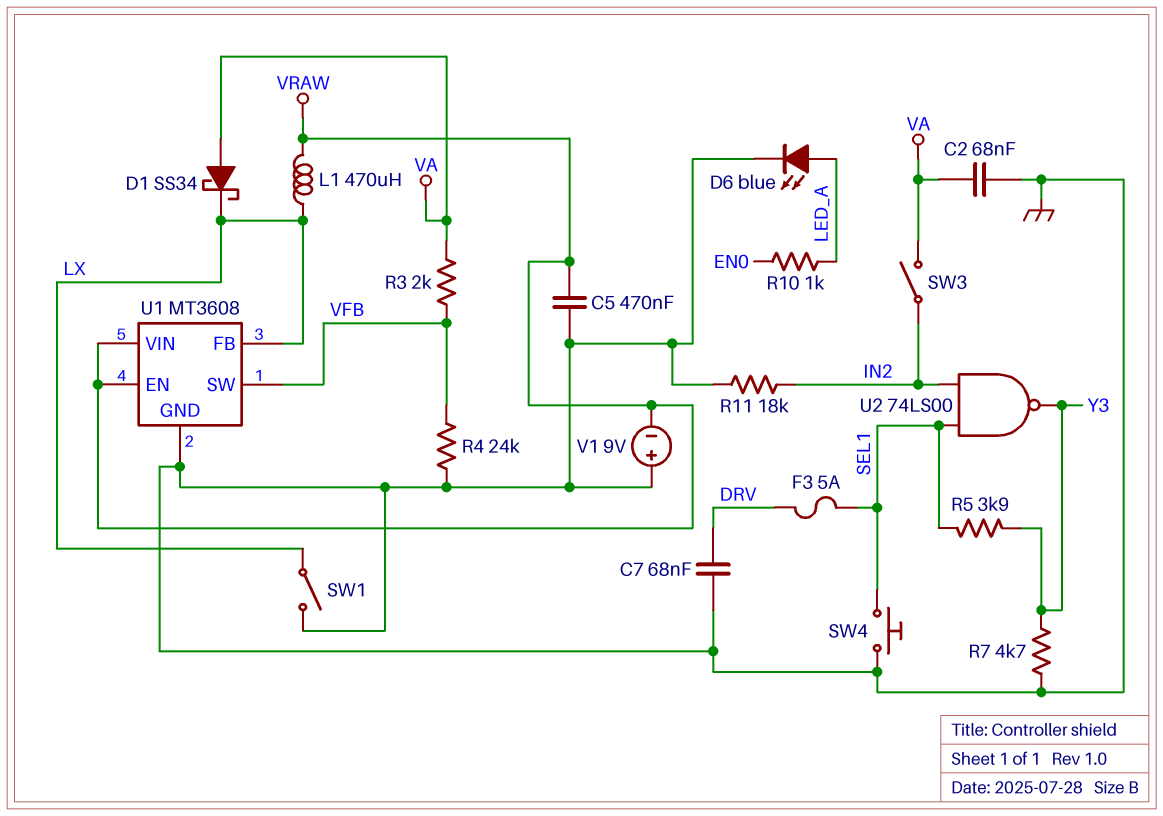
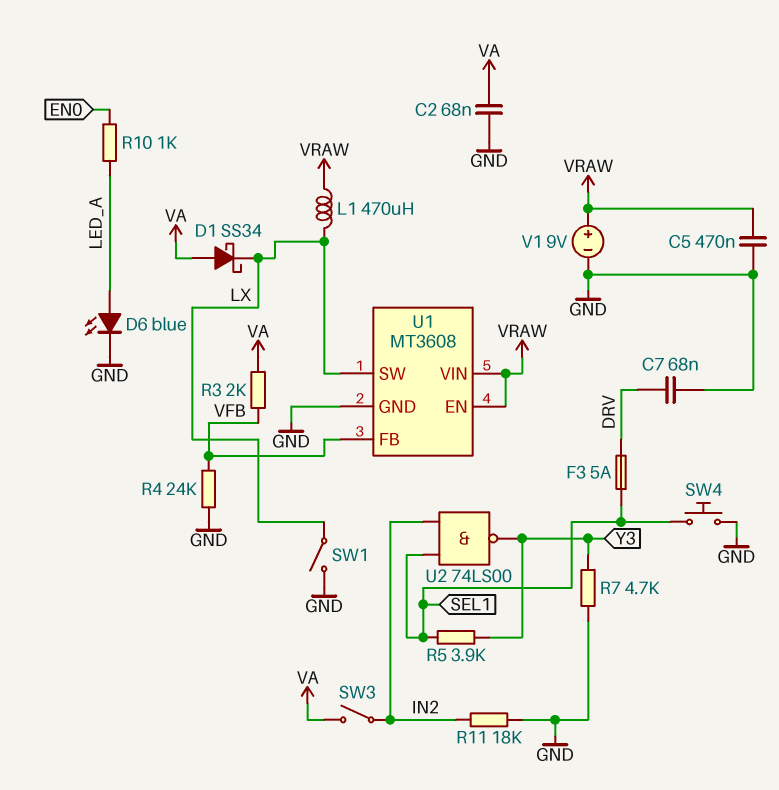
U1 pin FB: LX -> VFB
U1 pin SW: VFB -> LX
V1: 9V (plus GND, minus VRAW) -> 9V (plus VRAW, minus GND)

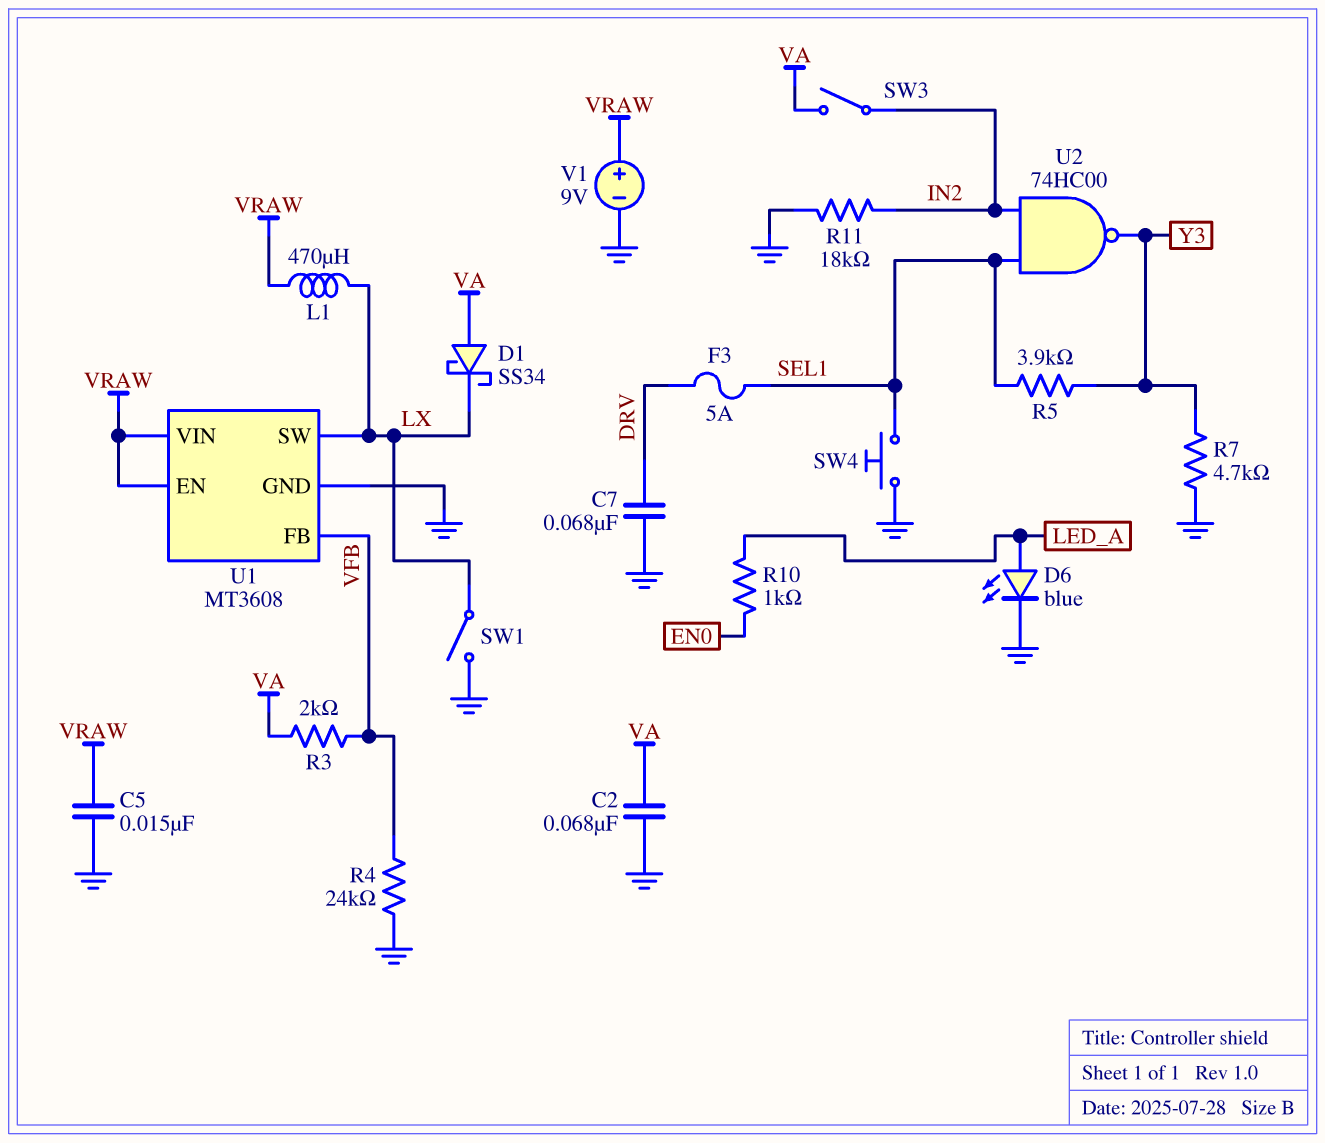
C5: 470nF (GND, VRAW) -> 15nF (GND, VRAW)
U2: NAND 74LS00 (in IN2, in SEL1, out Y3) -> NAND 74HC00 (in IN2, in SEL1, out Y3)

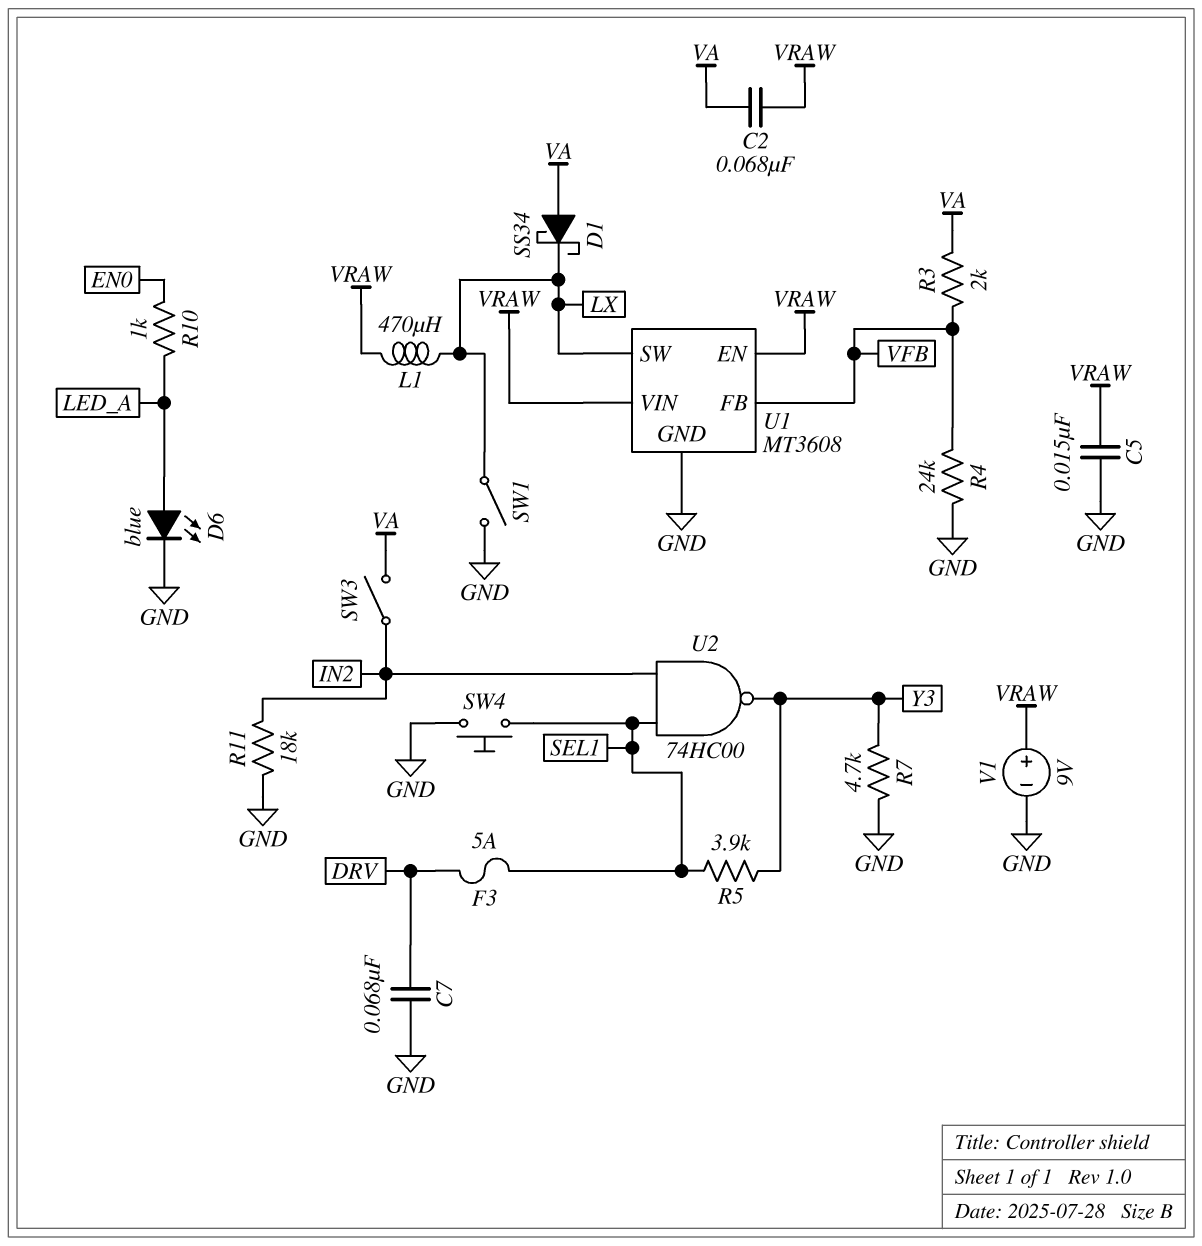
C2: 68nF (GND, VA) -> 68nF (VA, VRAW)

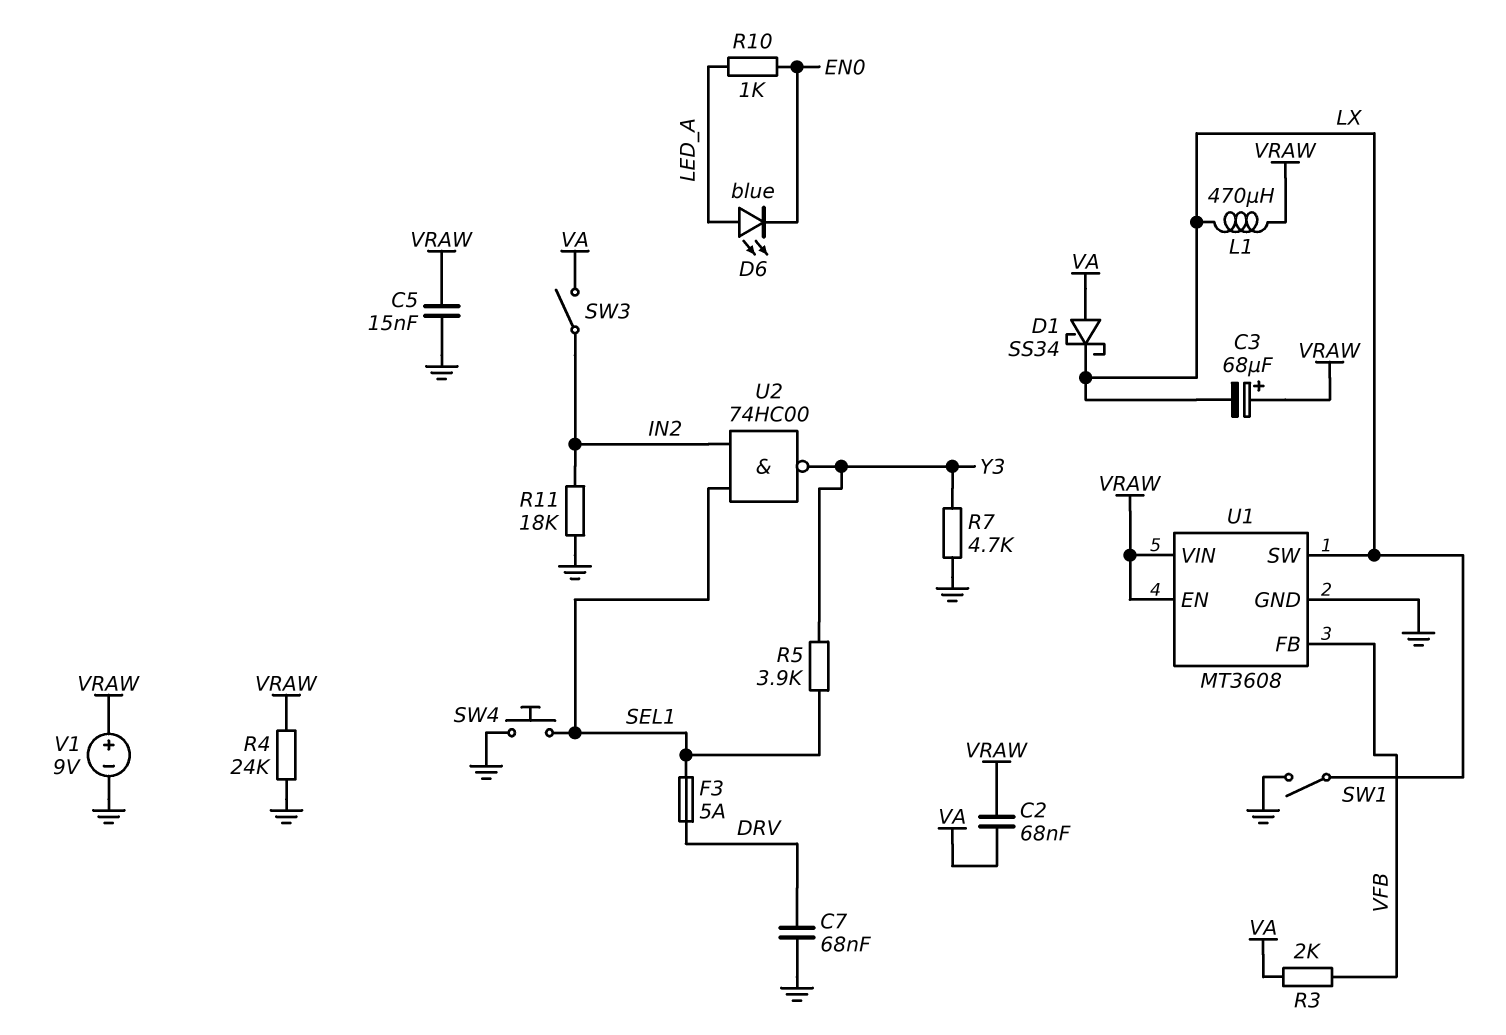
C3: none -> 68uF (plus VRAW, minus LX)
D6: LED blue (A LED_A, K GND) -> LED blue (A LED_A, K EN0)
R4: 24k (GND, VFB) -> 24k (GND, VRAW)

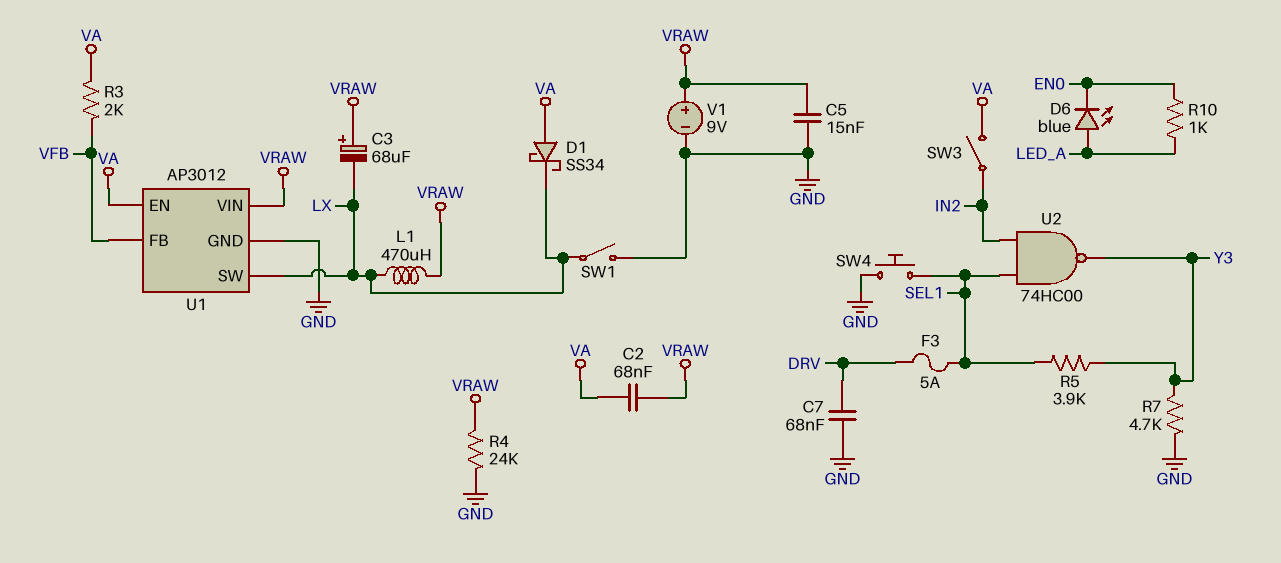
R11: 18k (GND, IN2) -> none
U1: MT3608 -> AP3012
U1 pin EN: VRAW -> VA

